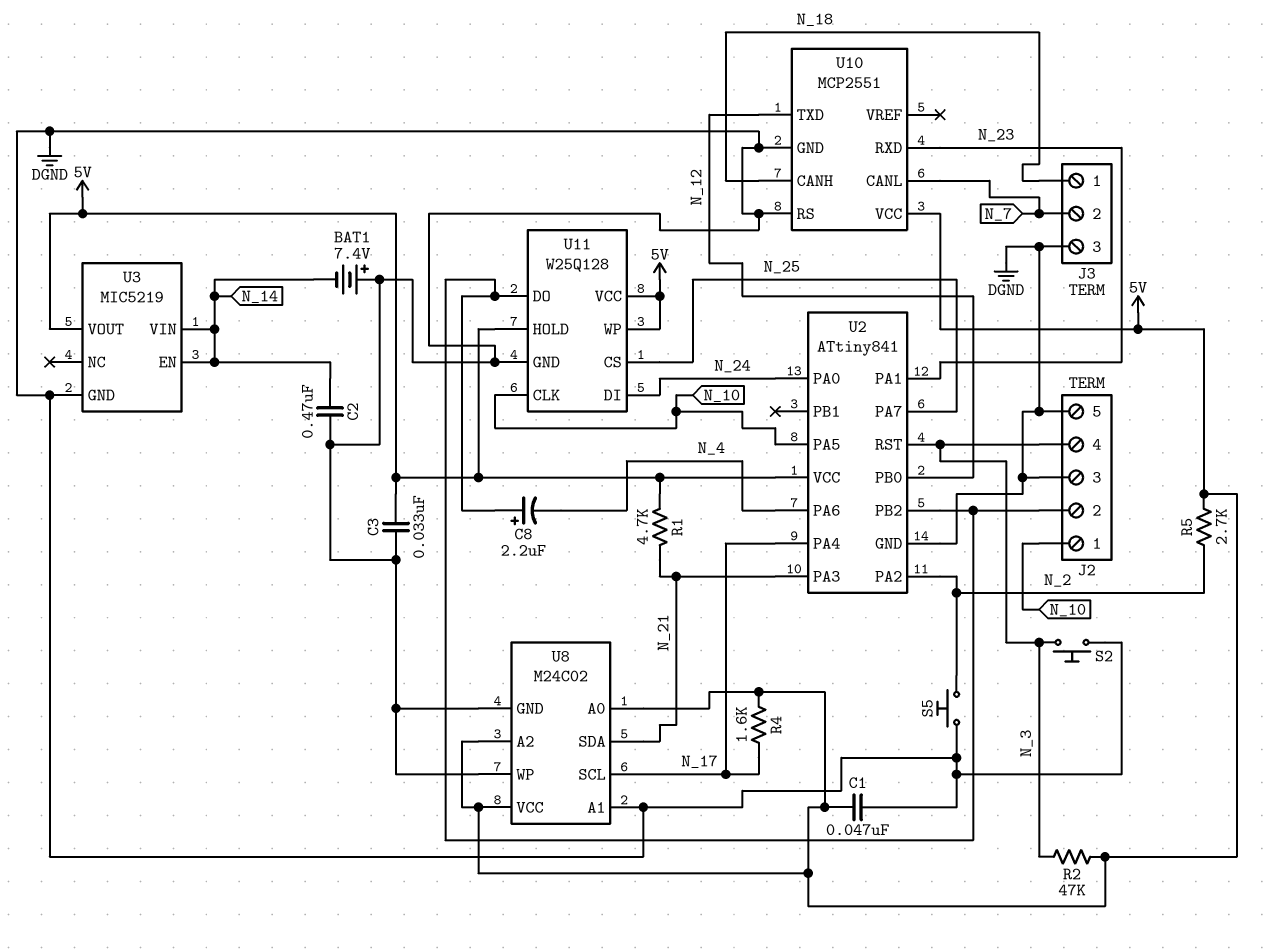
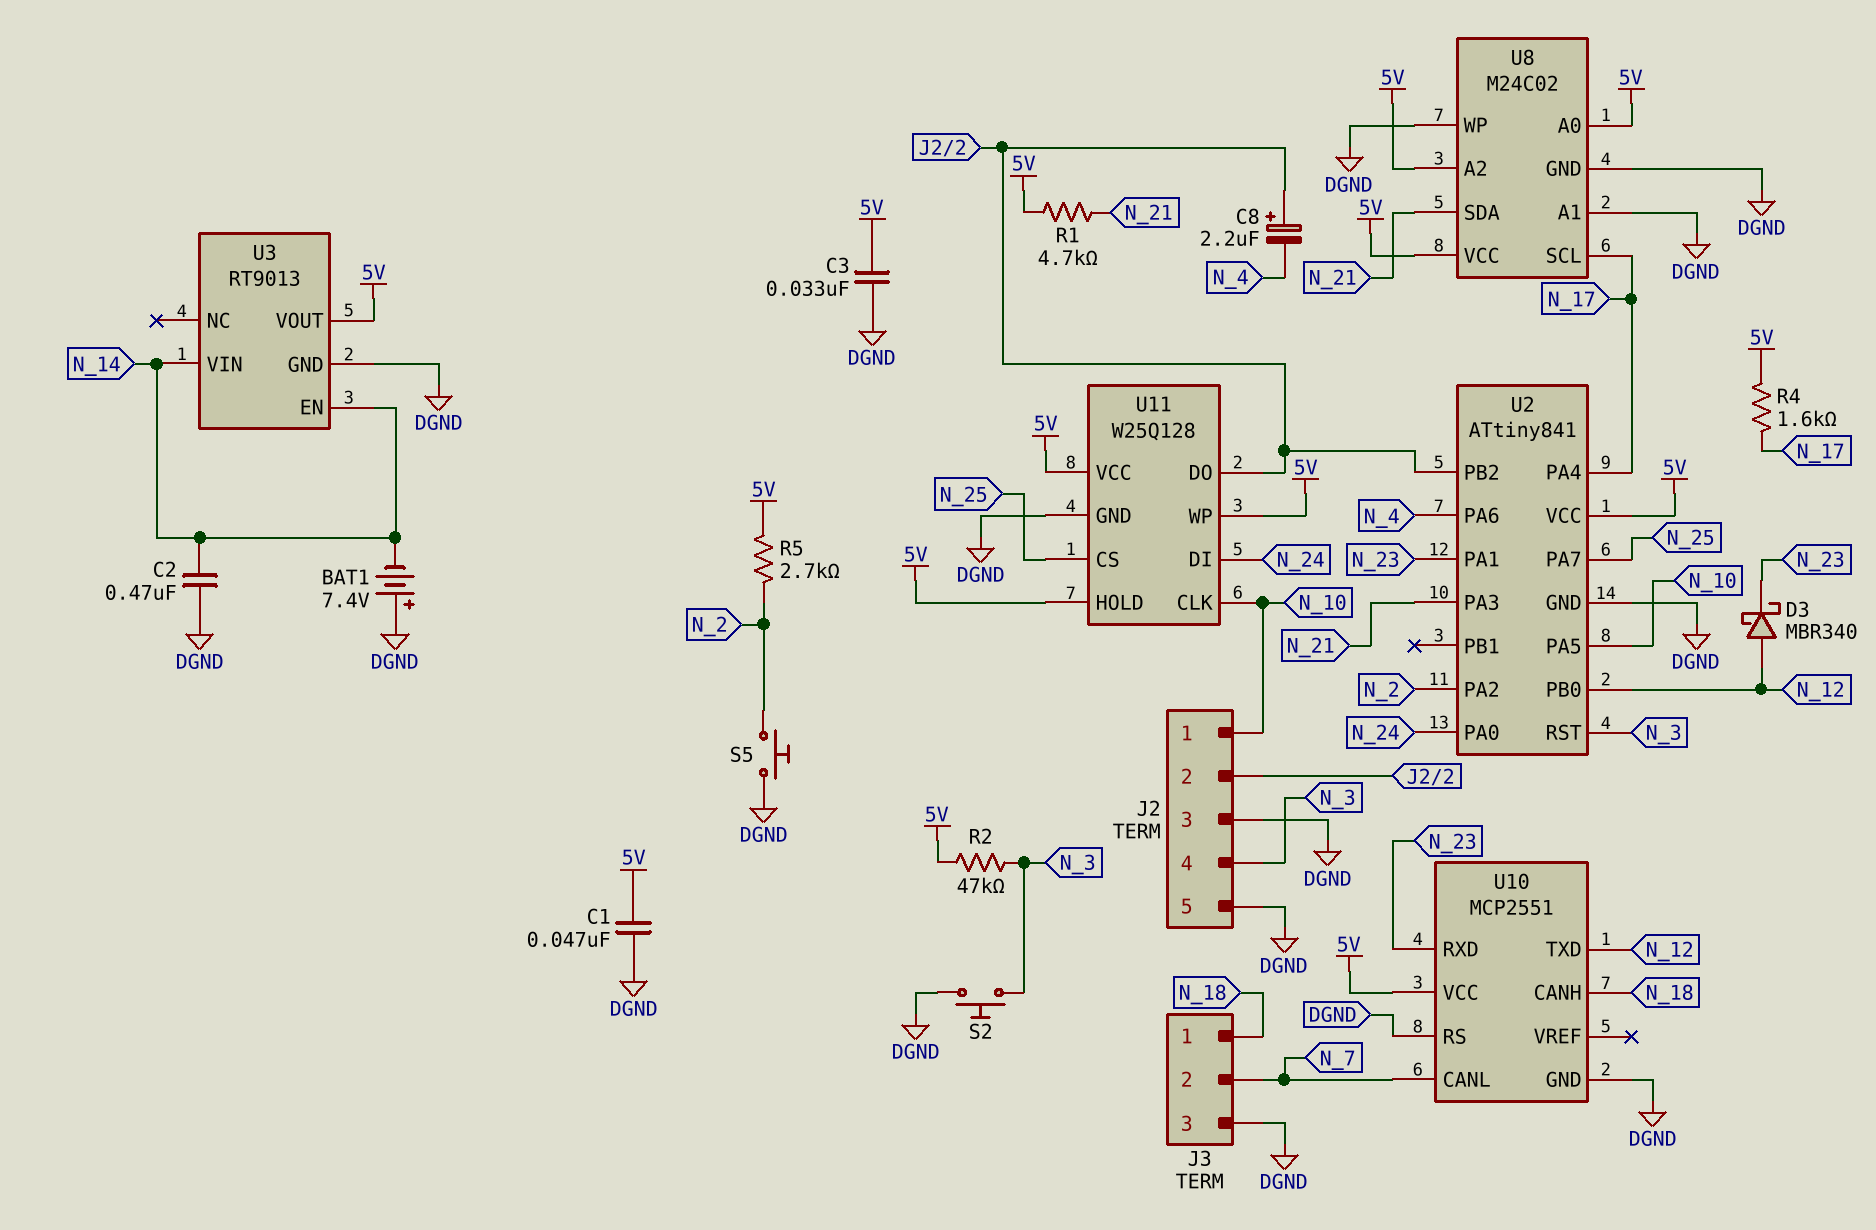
D3: none -> schottky MBR340 (A N_12, K N_23)
U3: MIC5219 -> RT9013

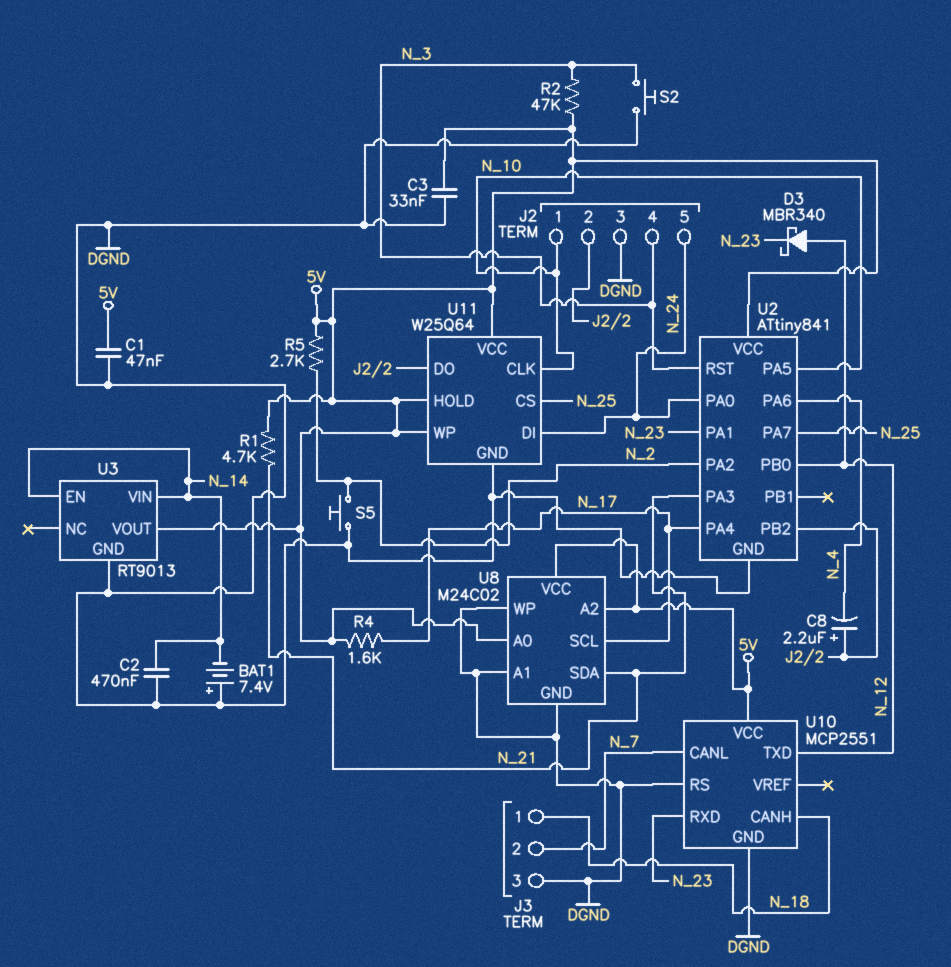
J2 pin 5: DGND -> N_24
U11: W25Q128 -> W25Q64

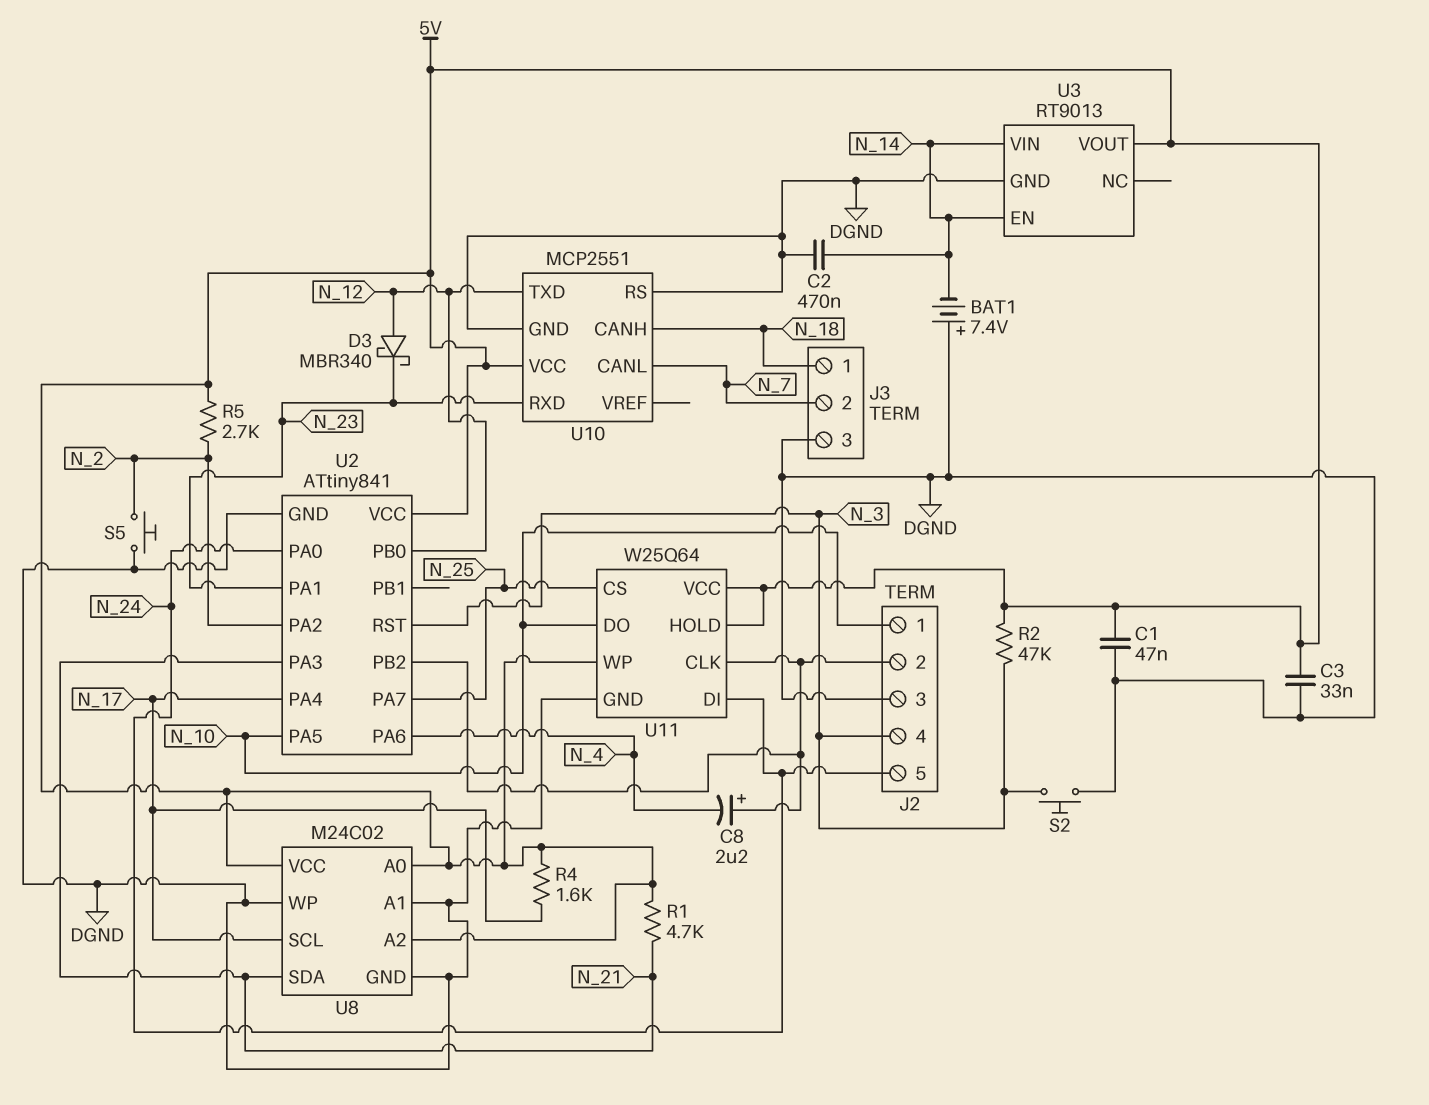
U11 pin CLK: N_10 -> J2/2
U11 pin DO: J2/2 -> N_10

